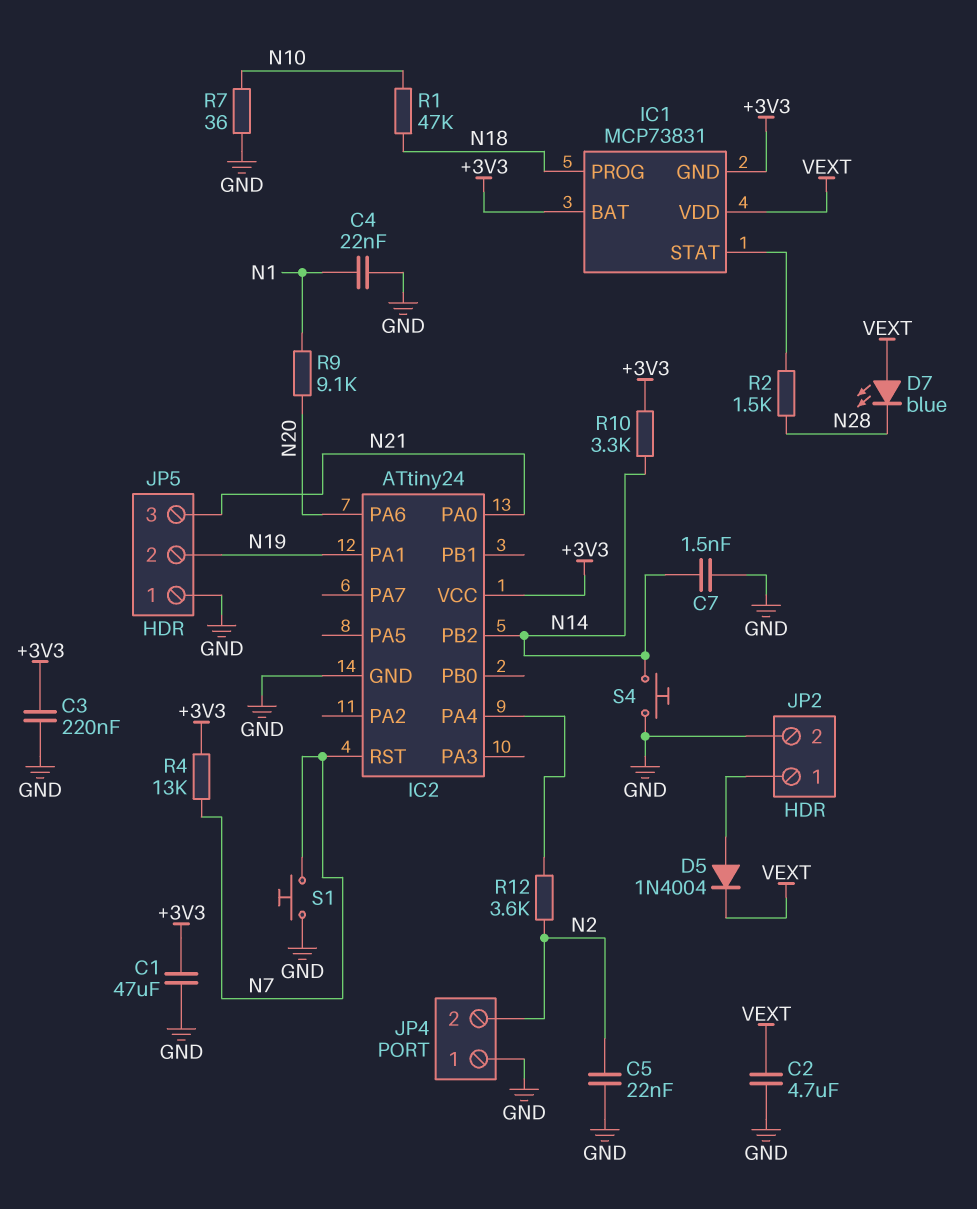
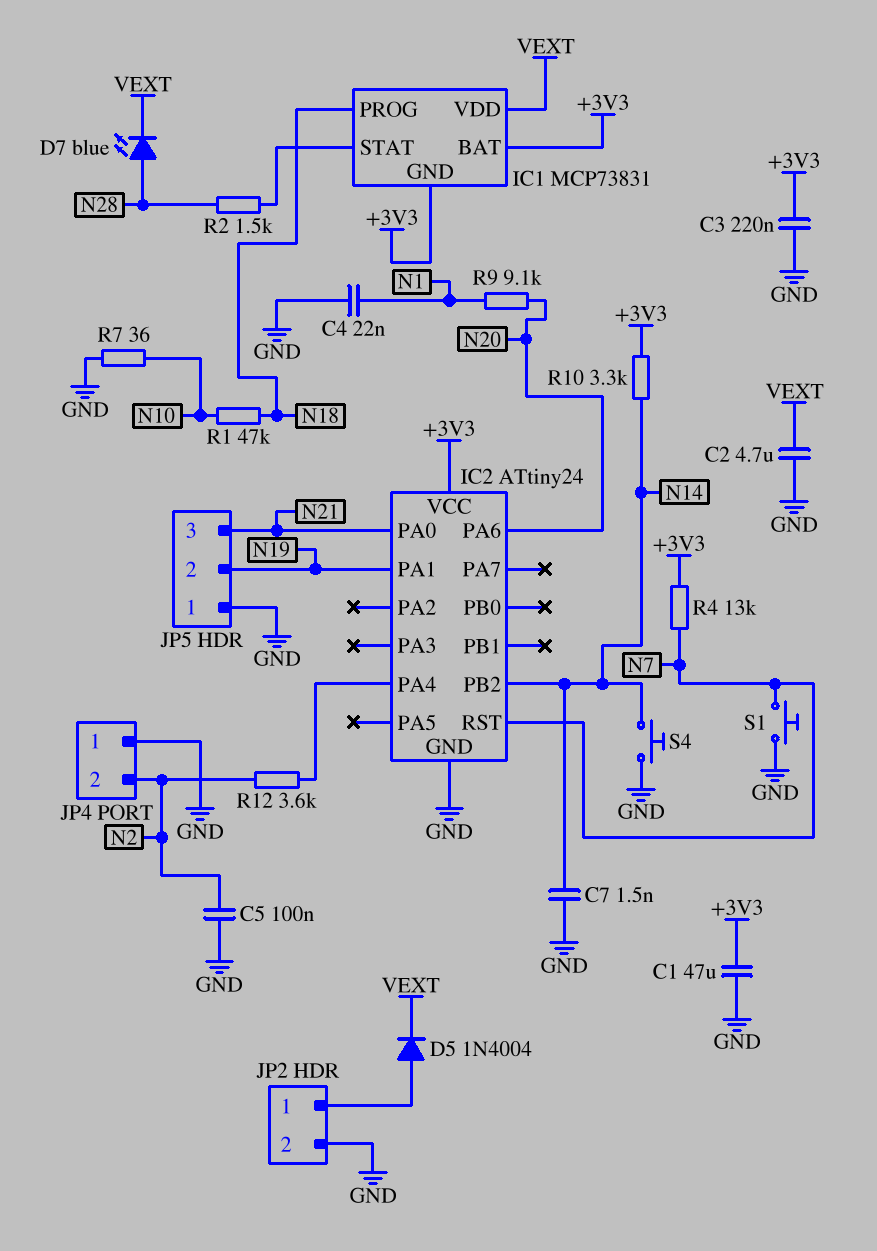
C5: 22nF (GND, N2) -> 100nF (GND, N2)
D7: LED blue (A VEXT, K N28) -> LED blue (A N28, K VEXT)

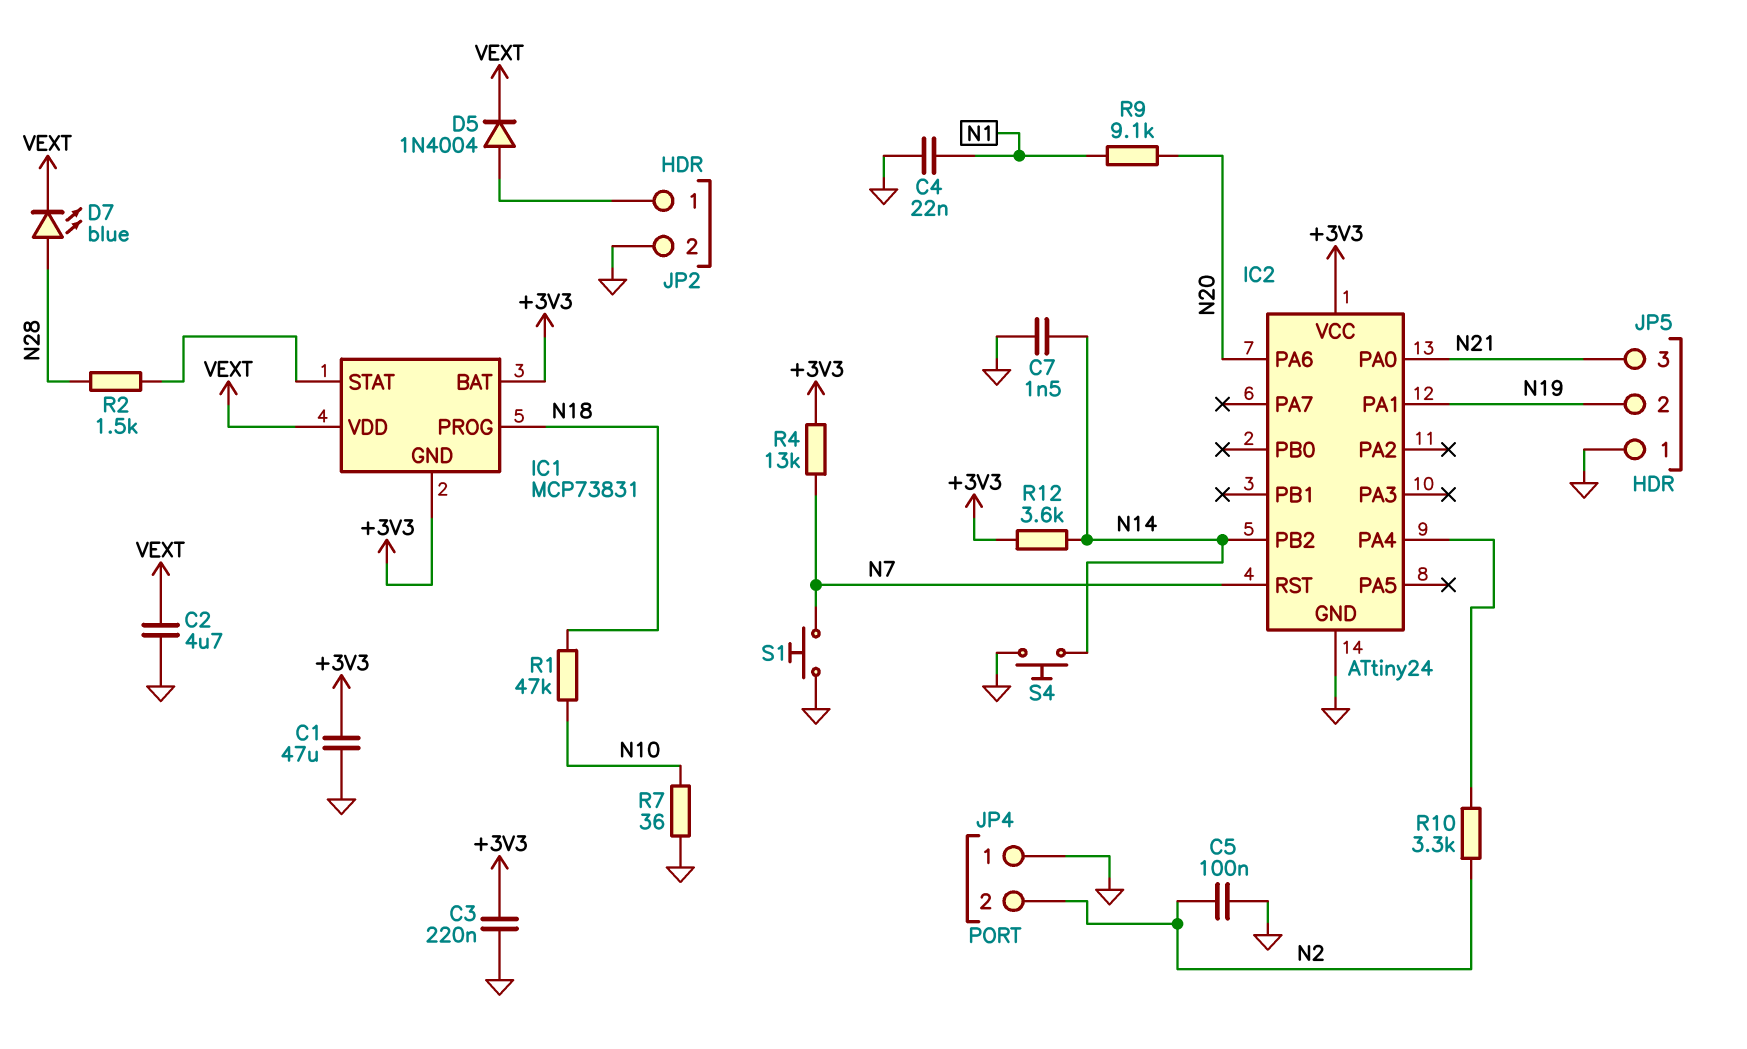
R10: 3.3k (+3V3, N14) -> 3.3k (IC2/PA4, N2)
R12: 3.6k (IC2/PA4, N2) -> 3.6k (+3V3, N14)

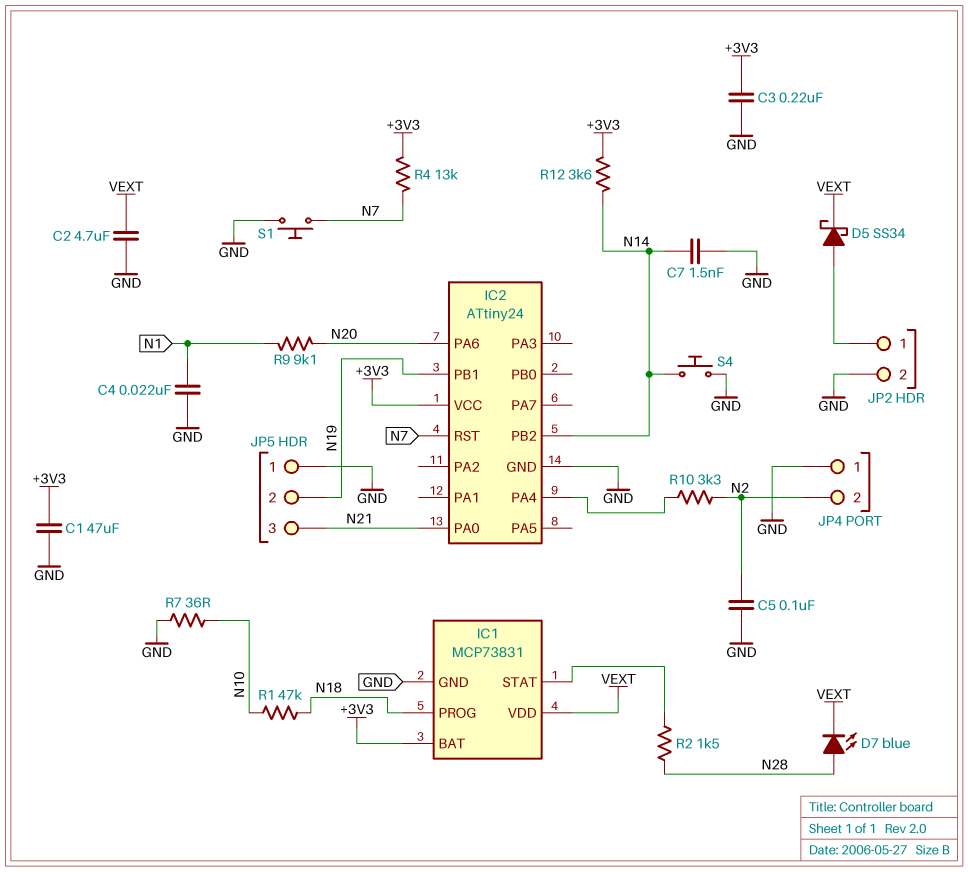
D5: diode 1N4004 (A JP2/1, K VEXT) -> schottky SS34 (A JP2/1, K VEXT)
IC1 pin GND: +3V3 -> GND
IC2 pin PA1: N19 -> none
IC2 pin PB1: none -> N19

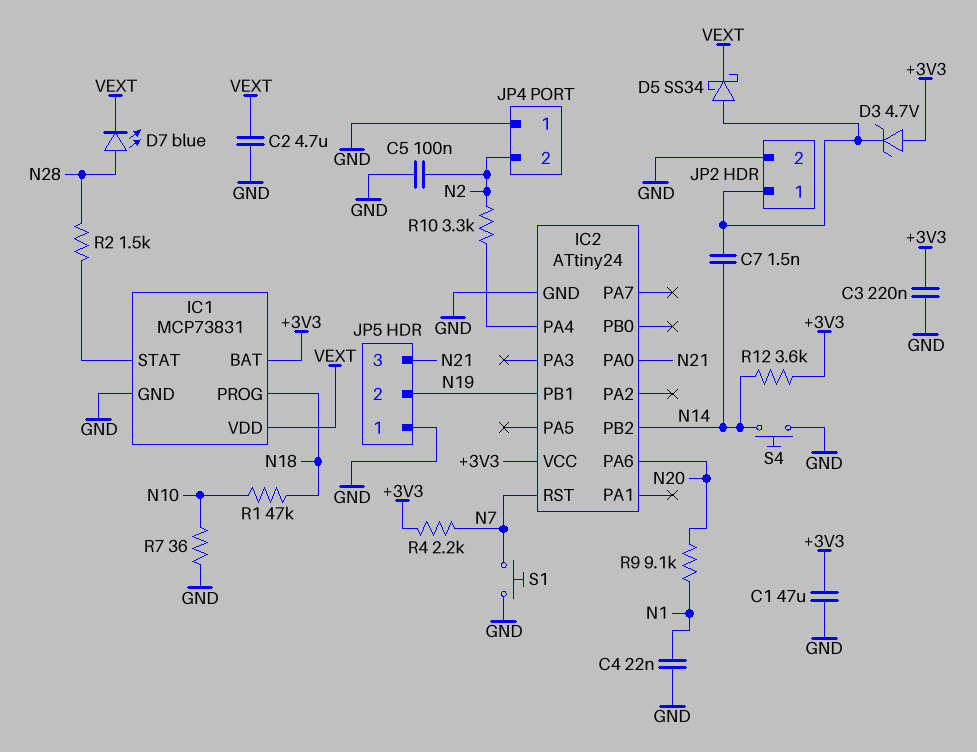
C7: 1.5nF (GND, N14) -> 1.5nF (JP2/1, N14)
D3: none -> zener 4.7V (A +3V3, K JP2/1)
R4: 13k (+3V3, N7) -> 2.2k (+3V3, N7)

